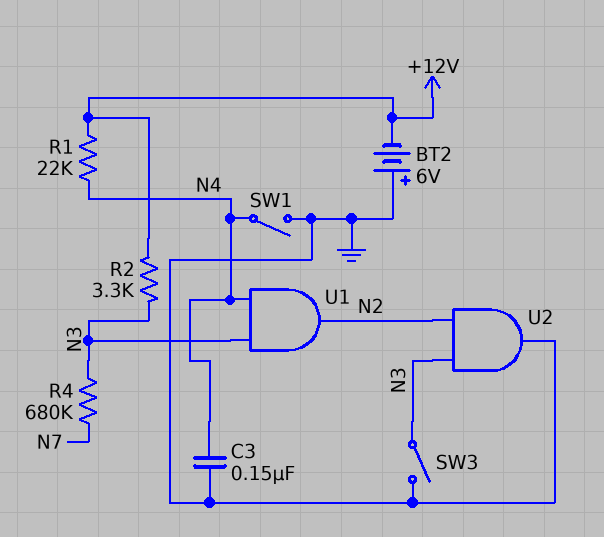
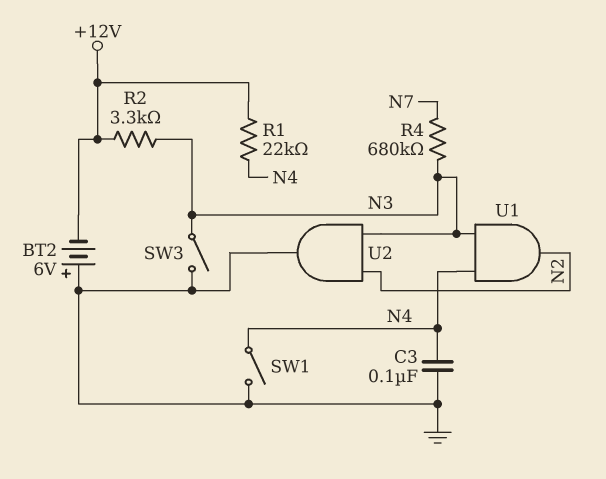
C3: 150nF (GND, N4) -> 100nF (GND, N4)

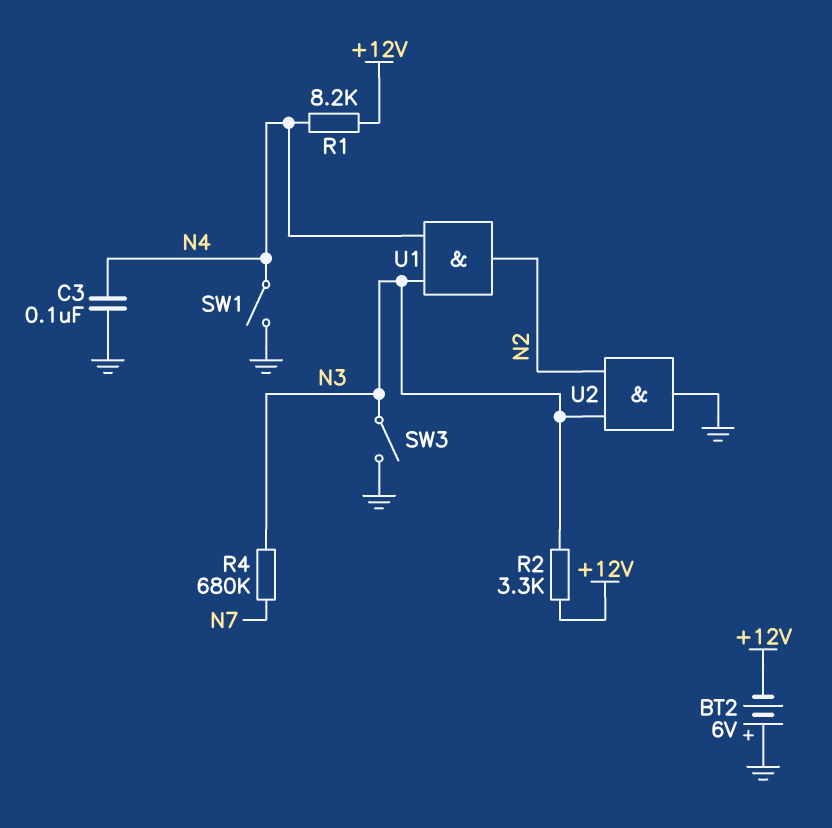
R1: 22k (+12V, N4) -> 8.2k (+12V, N4)

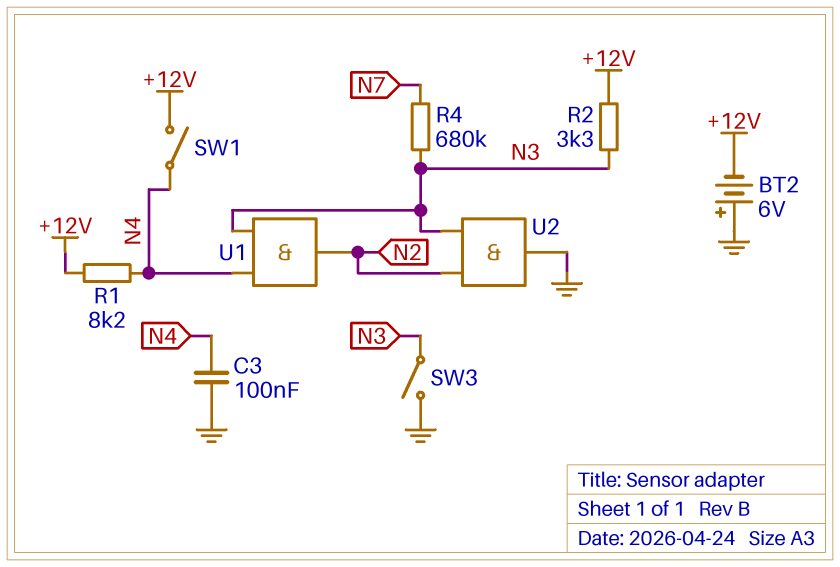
SW1: switch (GND, N4) -> switch (+12V, N4)

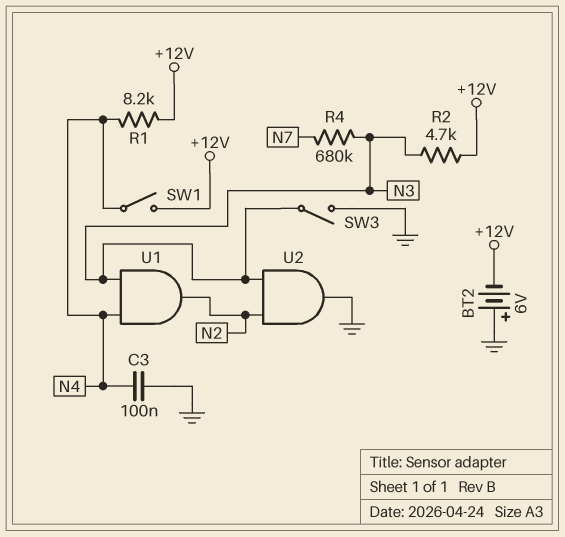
R2: 3.3k (+12V, N3) -> 4.7k (+12V, N3)

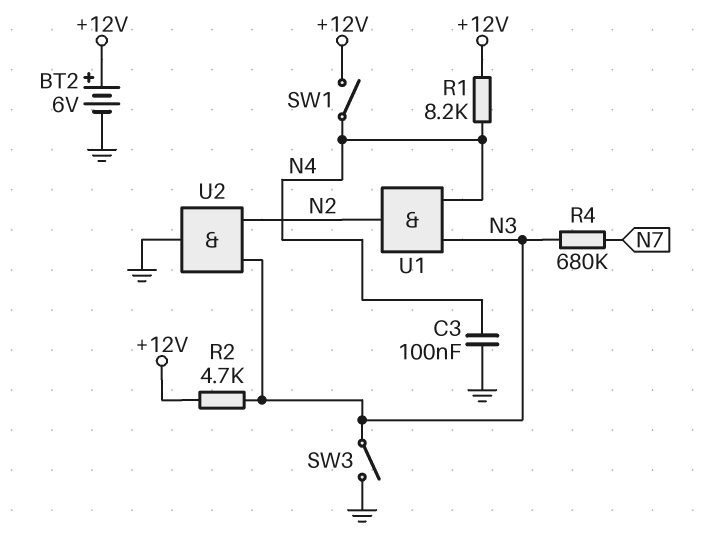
BT2: 6V (plus GND, minus +12V) -> 6V (plus +12V, minus GND)

